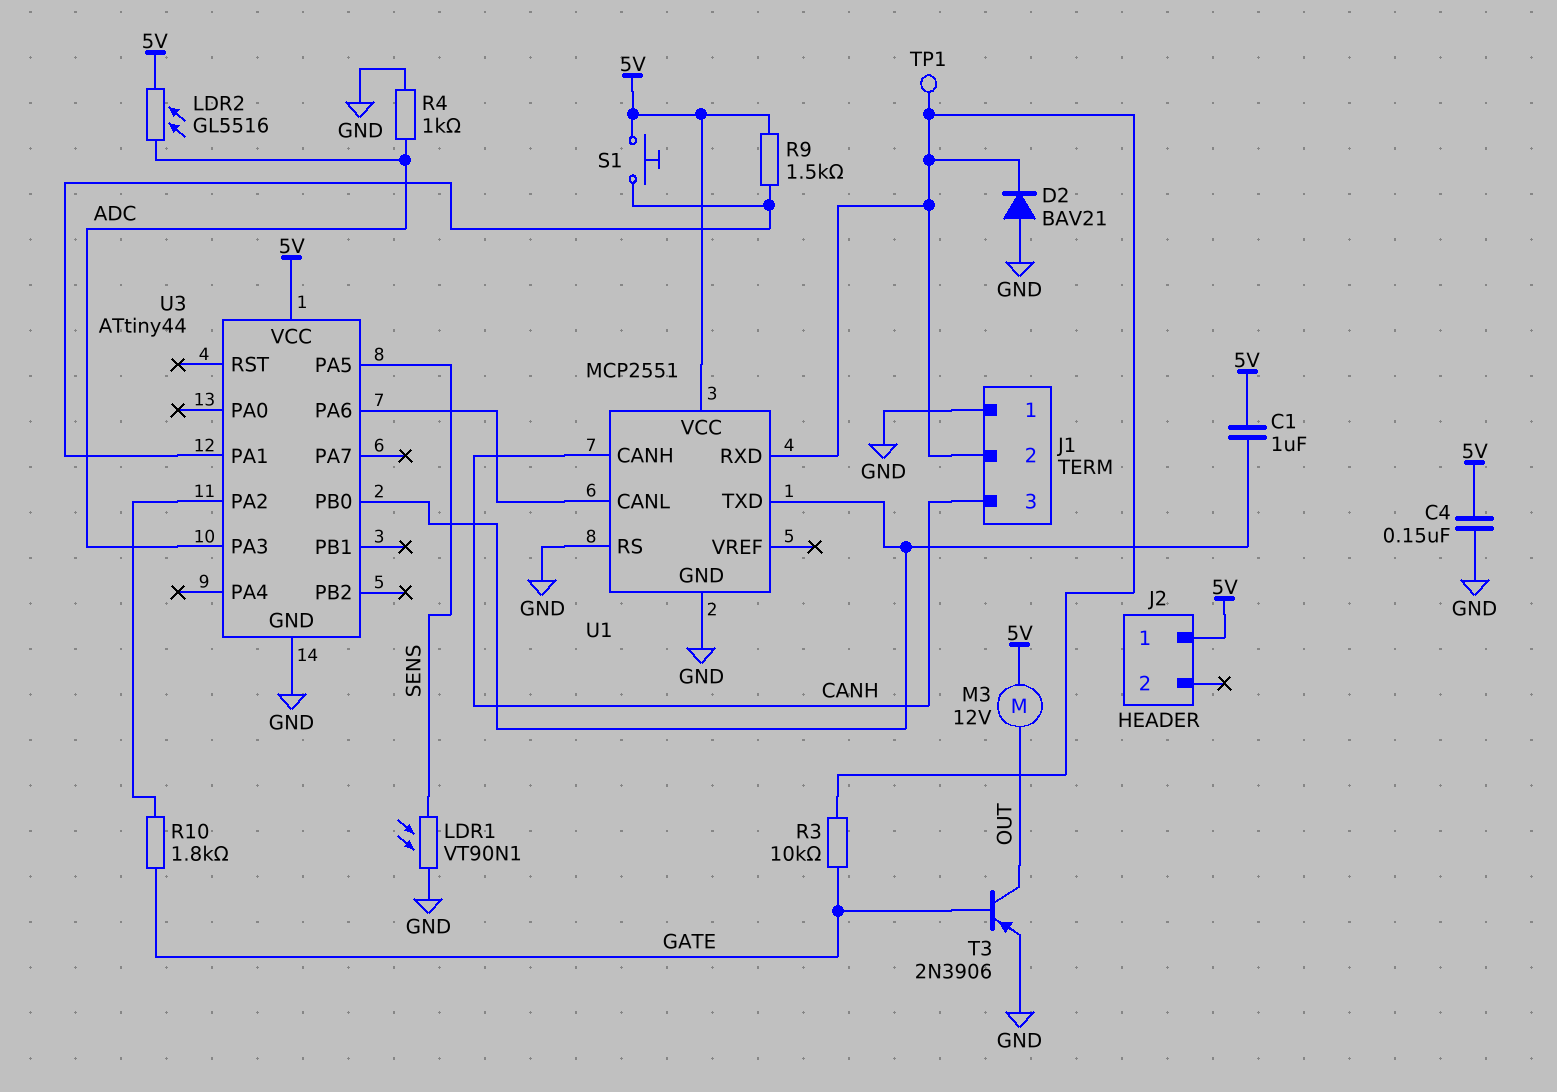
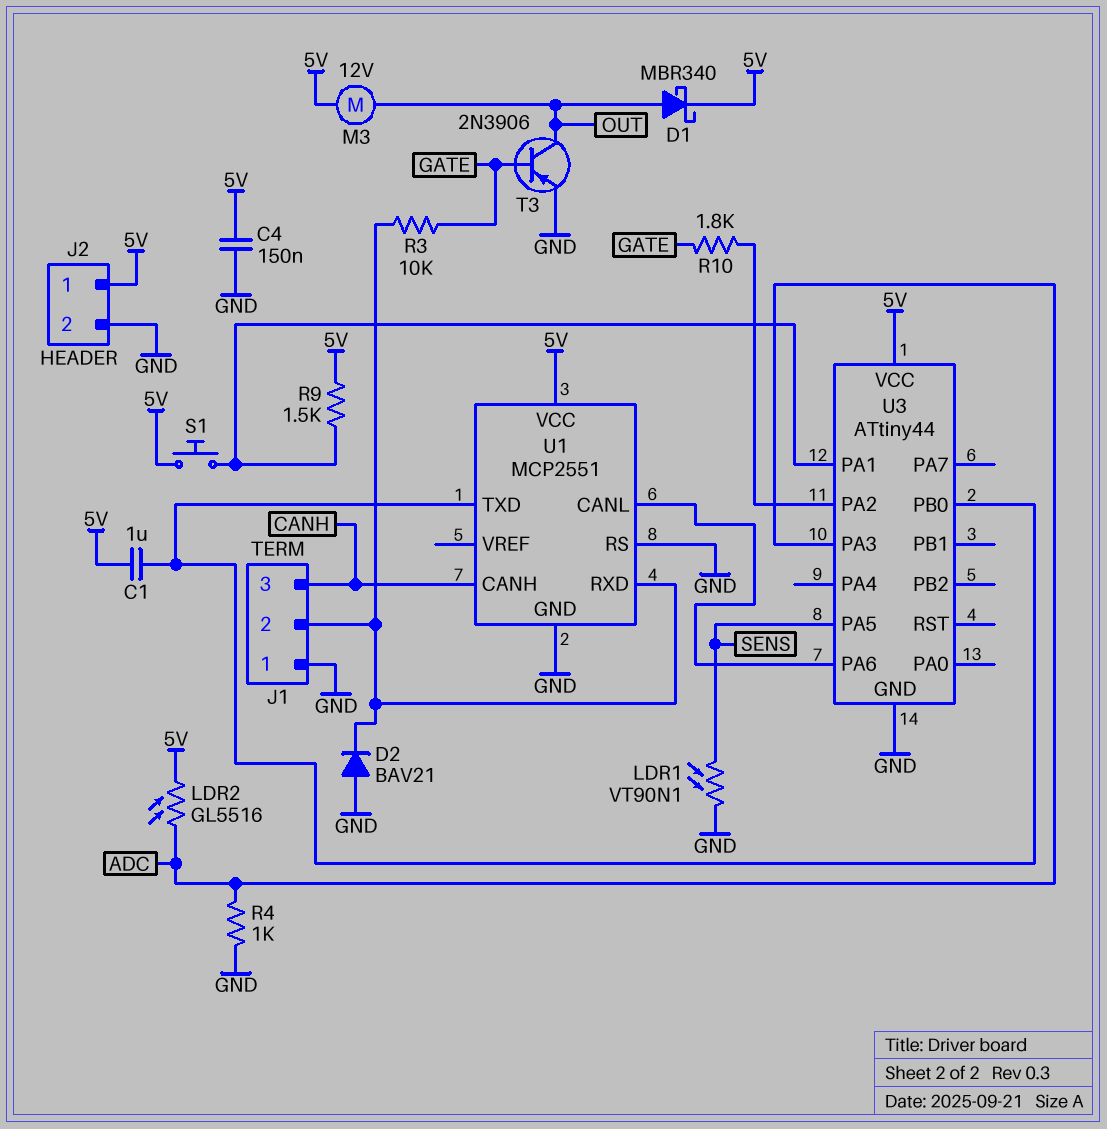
D1: none -> schottky MBR340 (A OUT, K 5V)
J2 pin 2: none -> GND
TP1: test point (J1/2) -> none

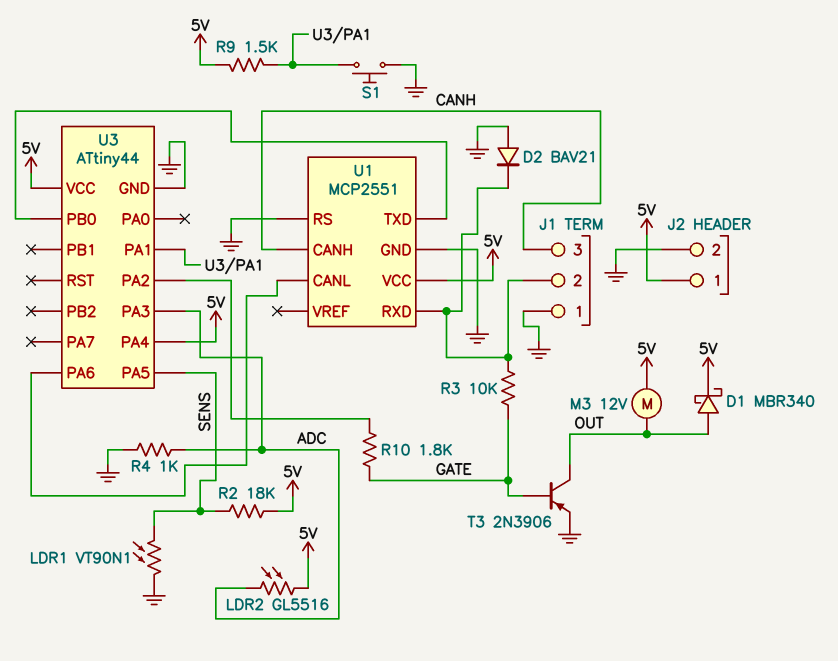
C1: 1uF (5V, U1/TXD) -> none
C4: 150nF (5V, GND) -> none
R2: none -> 18k (5V, SENS)
S1: button (5V, U3/PA1) -> button (GND, U3/PA1)
U3 pin PA4: none -> 5V

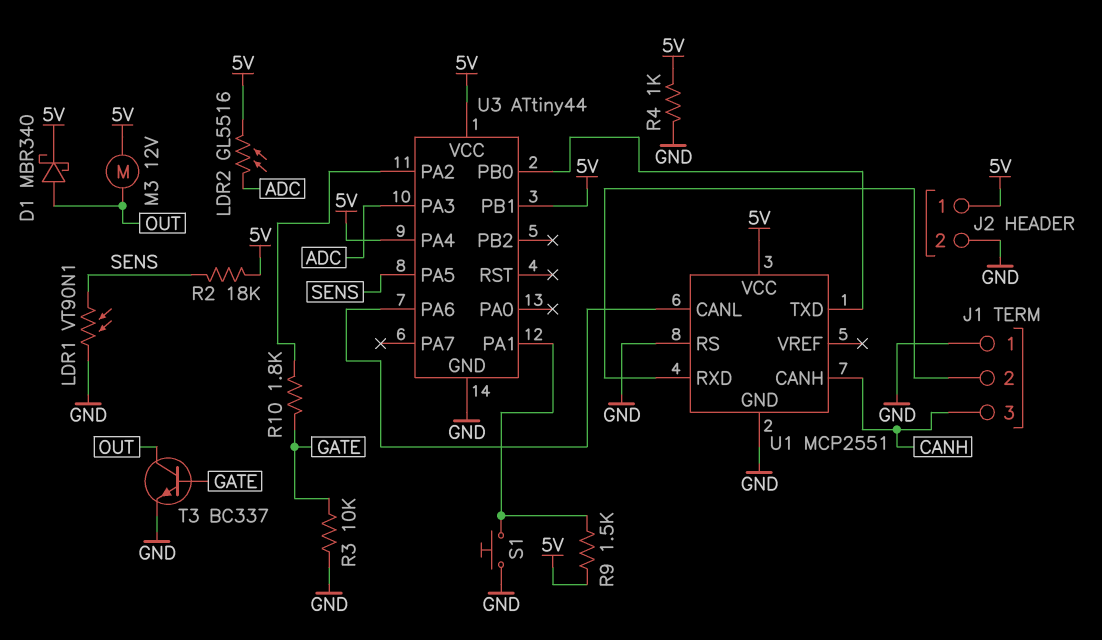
D2: diode BAV21 (A GND, K J1/2) -> none
R3: 10k (GATE, J1/2) -> 10k (GATE, GND)
R4: 1k (ADC, GND) -> 1k (5V, GND)
T3: PNP 2N3906 (B GATE, C OUT, E GND) -> NPN BC337 (B GATE, C OUT, E GND)
U3 pin PB1: none -> 5V

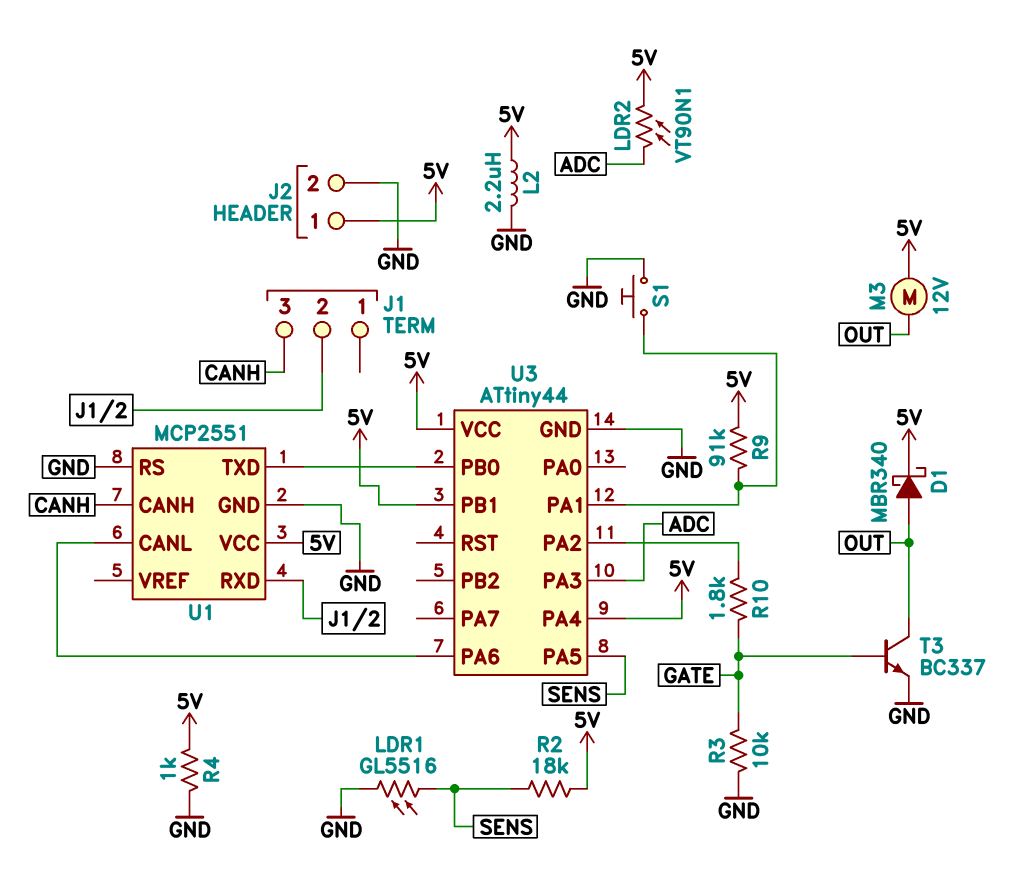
J1 pin 1: GND -> none
L2: none -> 2.2uH (5V, GND)
LDR1: VT90N1 (GND, SENS) -> GL5516 (GND, SENS)
LDR2: GL5516 (5V, ADC) -> VT90N1 (5V, ADC)
R9: 1.5k (5V, U3/PA1) -> 91k (5V, U3/PA1)

